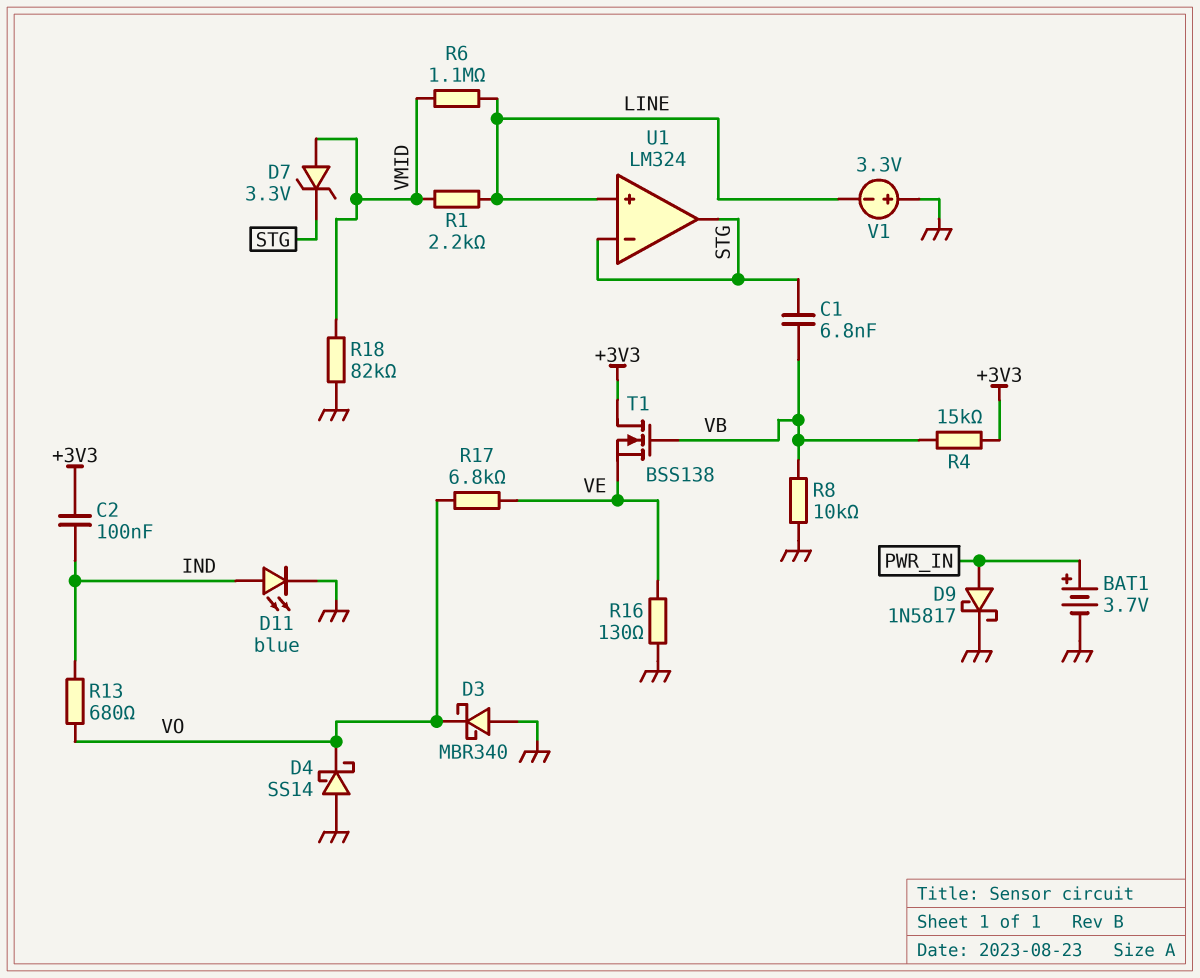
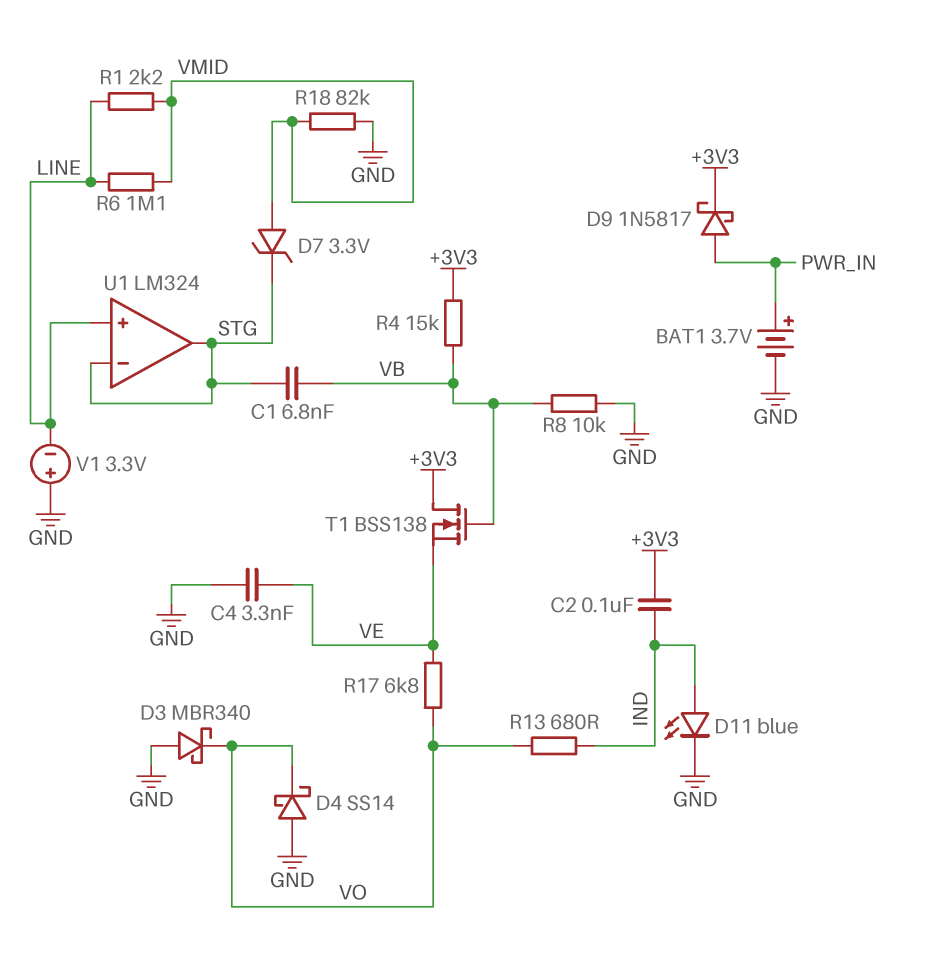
C4: none -> 3.3nF (GND, VE)
D9: schottky 1N5817 (A PWR_IN, K GND) -> schottky 1N5817 (A PWR_IN, K +3V3)
R16: 130 (GND, VE) -> none

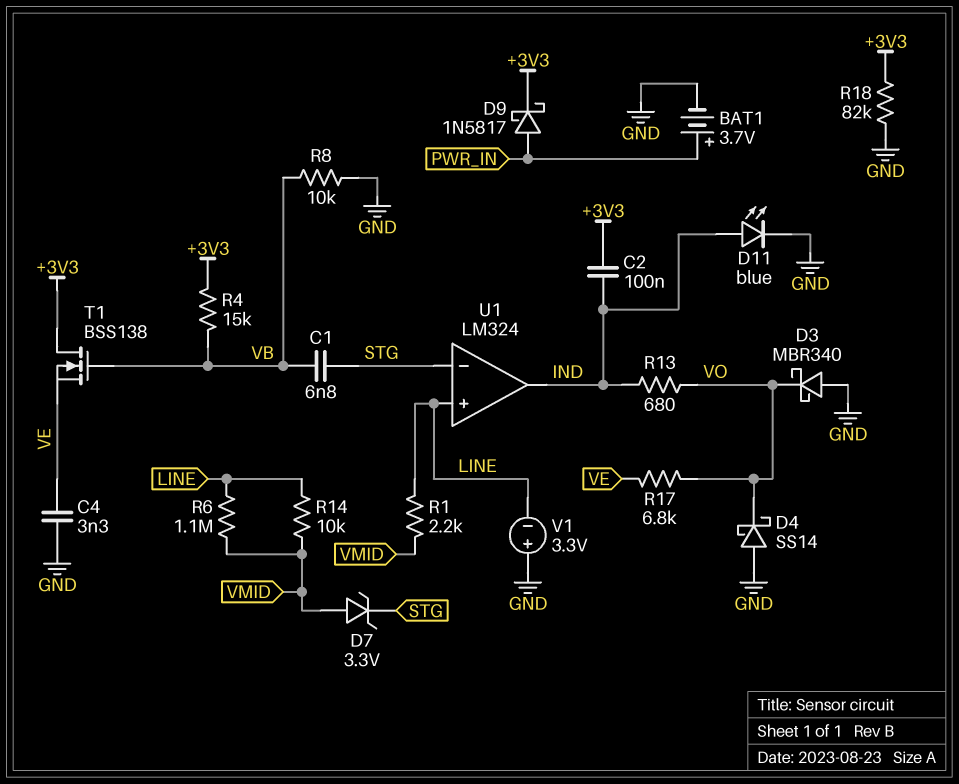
R14: none -> 10k (LINE, VMID)
R18: 82k (GND, VMID) -> 82k (+3V3, GND)
U1 pin out: STG -> IND

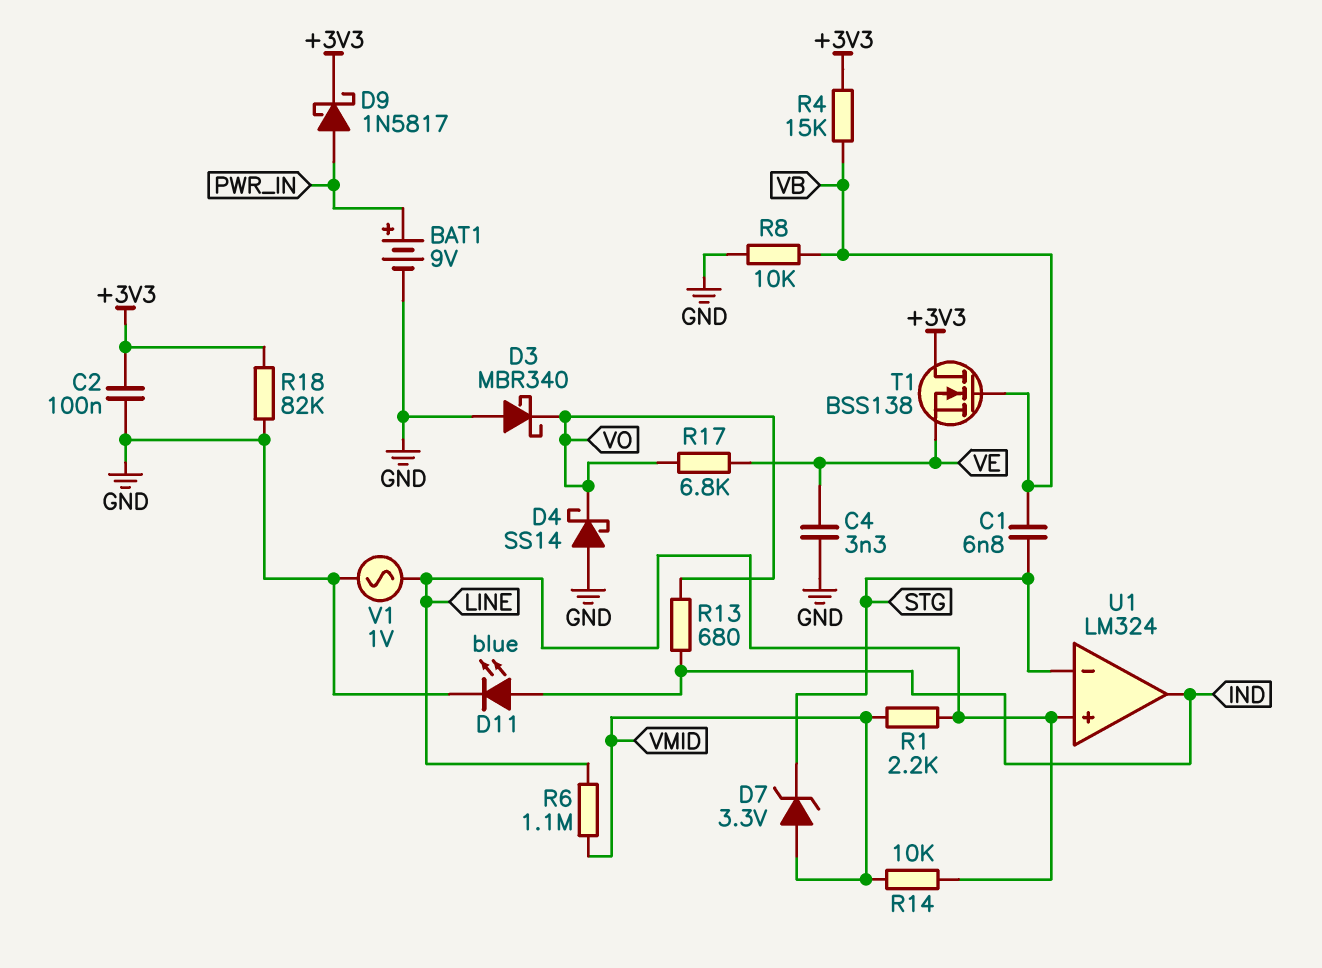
BAT1: 3.7V (plus PWR_IN, minus GND) -> 9V (plus PWR_IN, minus GND)
C2: 100nF (+3V3, IND) -> 100nF (+3V3, GND)
V1: 3.3V (plus GND, minus LINE) -> AC 1V (GND, LINE)

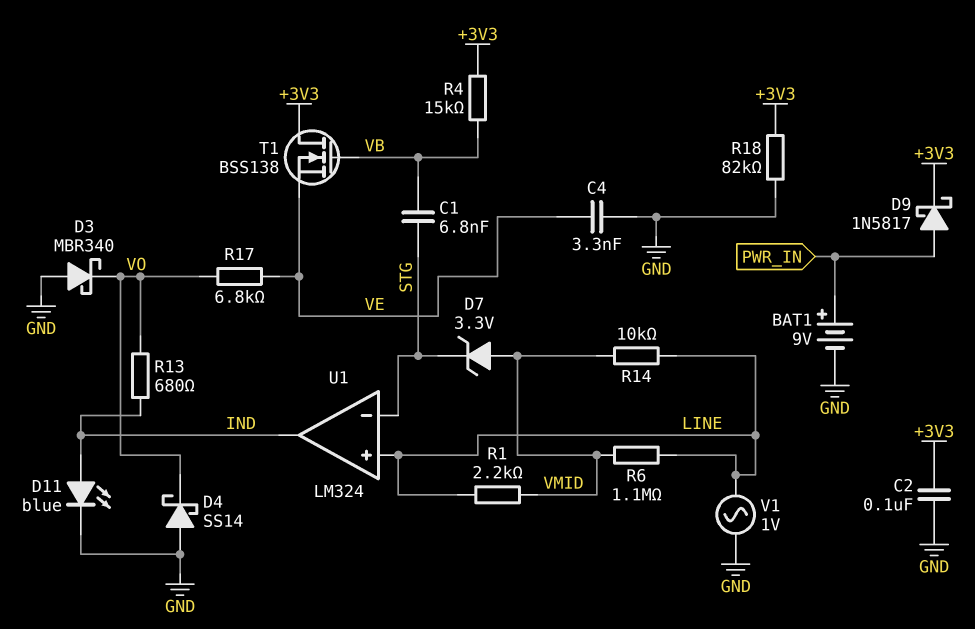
R8: 10k (GND, VB) -> none

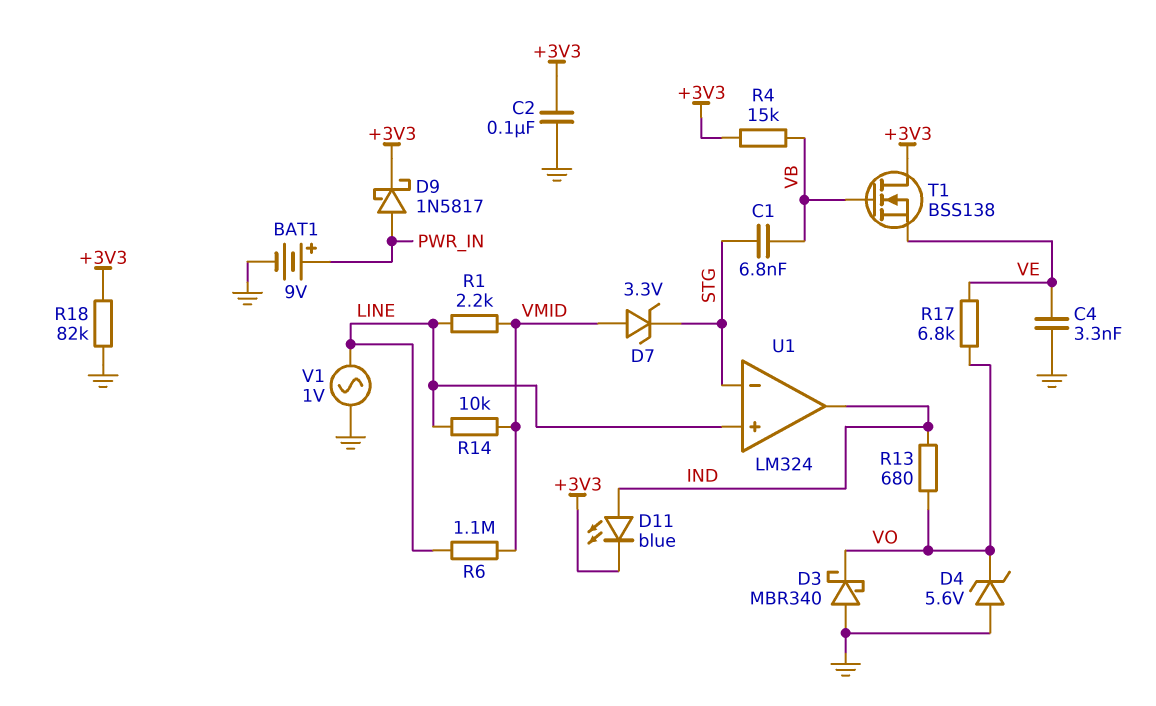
D4: schottky SS14 (A GND, K VO) -> zener 5.6V (A GND, K VO)
D11: LED blue (A IND, K GND) -> LED blue (A IND, K +3V3)

